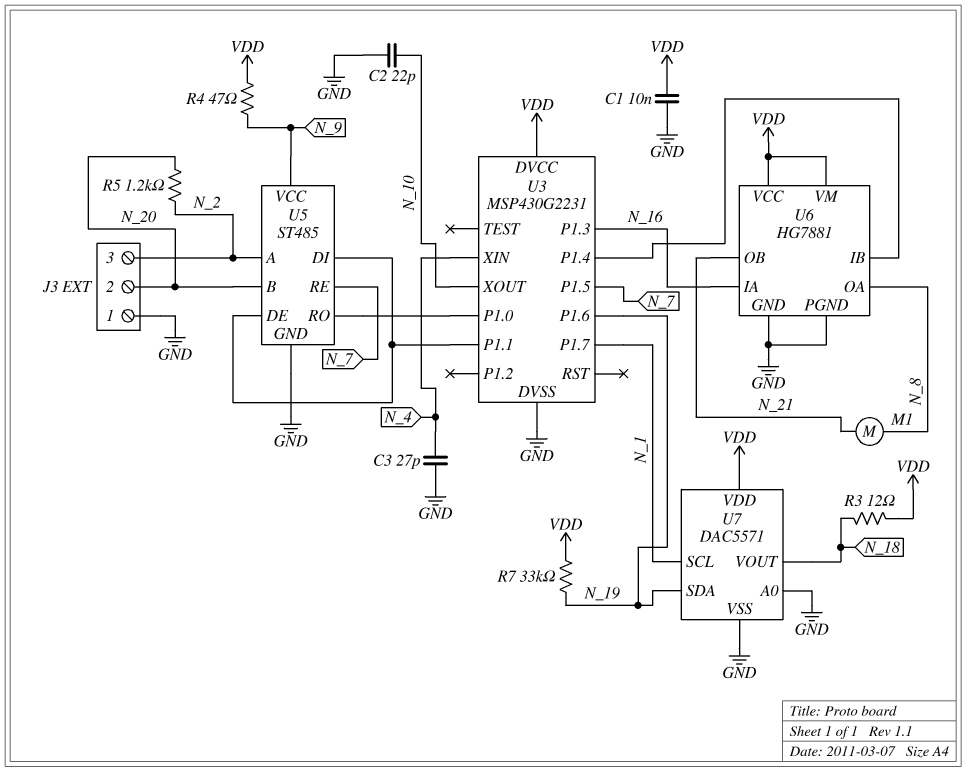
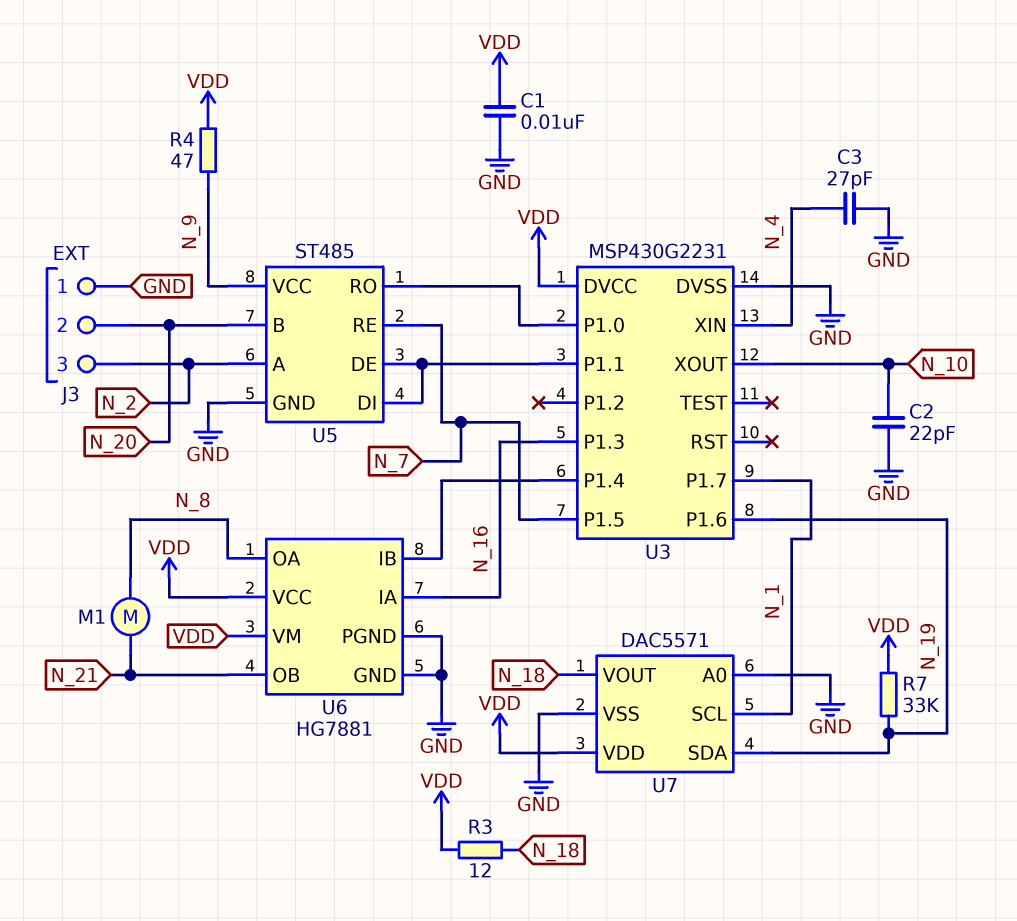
R5: 1.2k (N_2, N_20) -> none

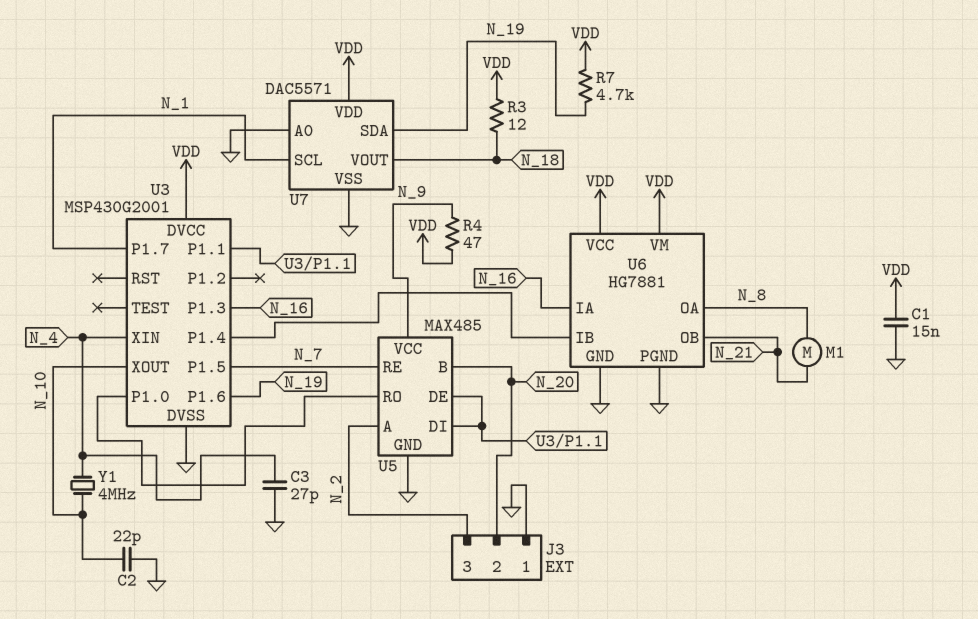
C1: 10nF (GND, VDD) -> 15nF (GND, VDD)
R7: 33k (N_19, VDD) -> 4.7k (N_19, VDD)
U3: MSP430G2231 -> MSP430G2001
U5: ST485 -> MAX485
Y1: none -> 4MHz (N_4, N_10)

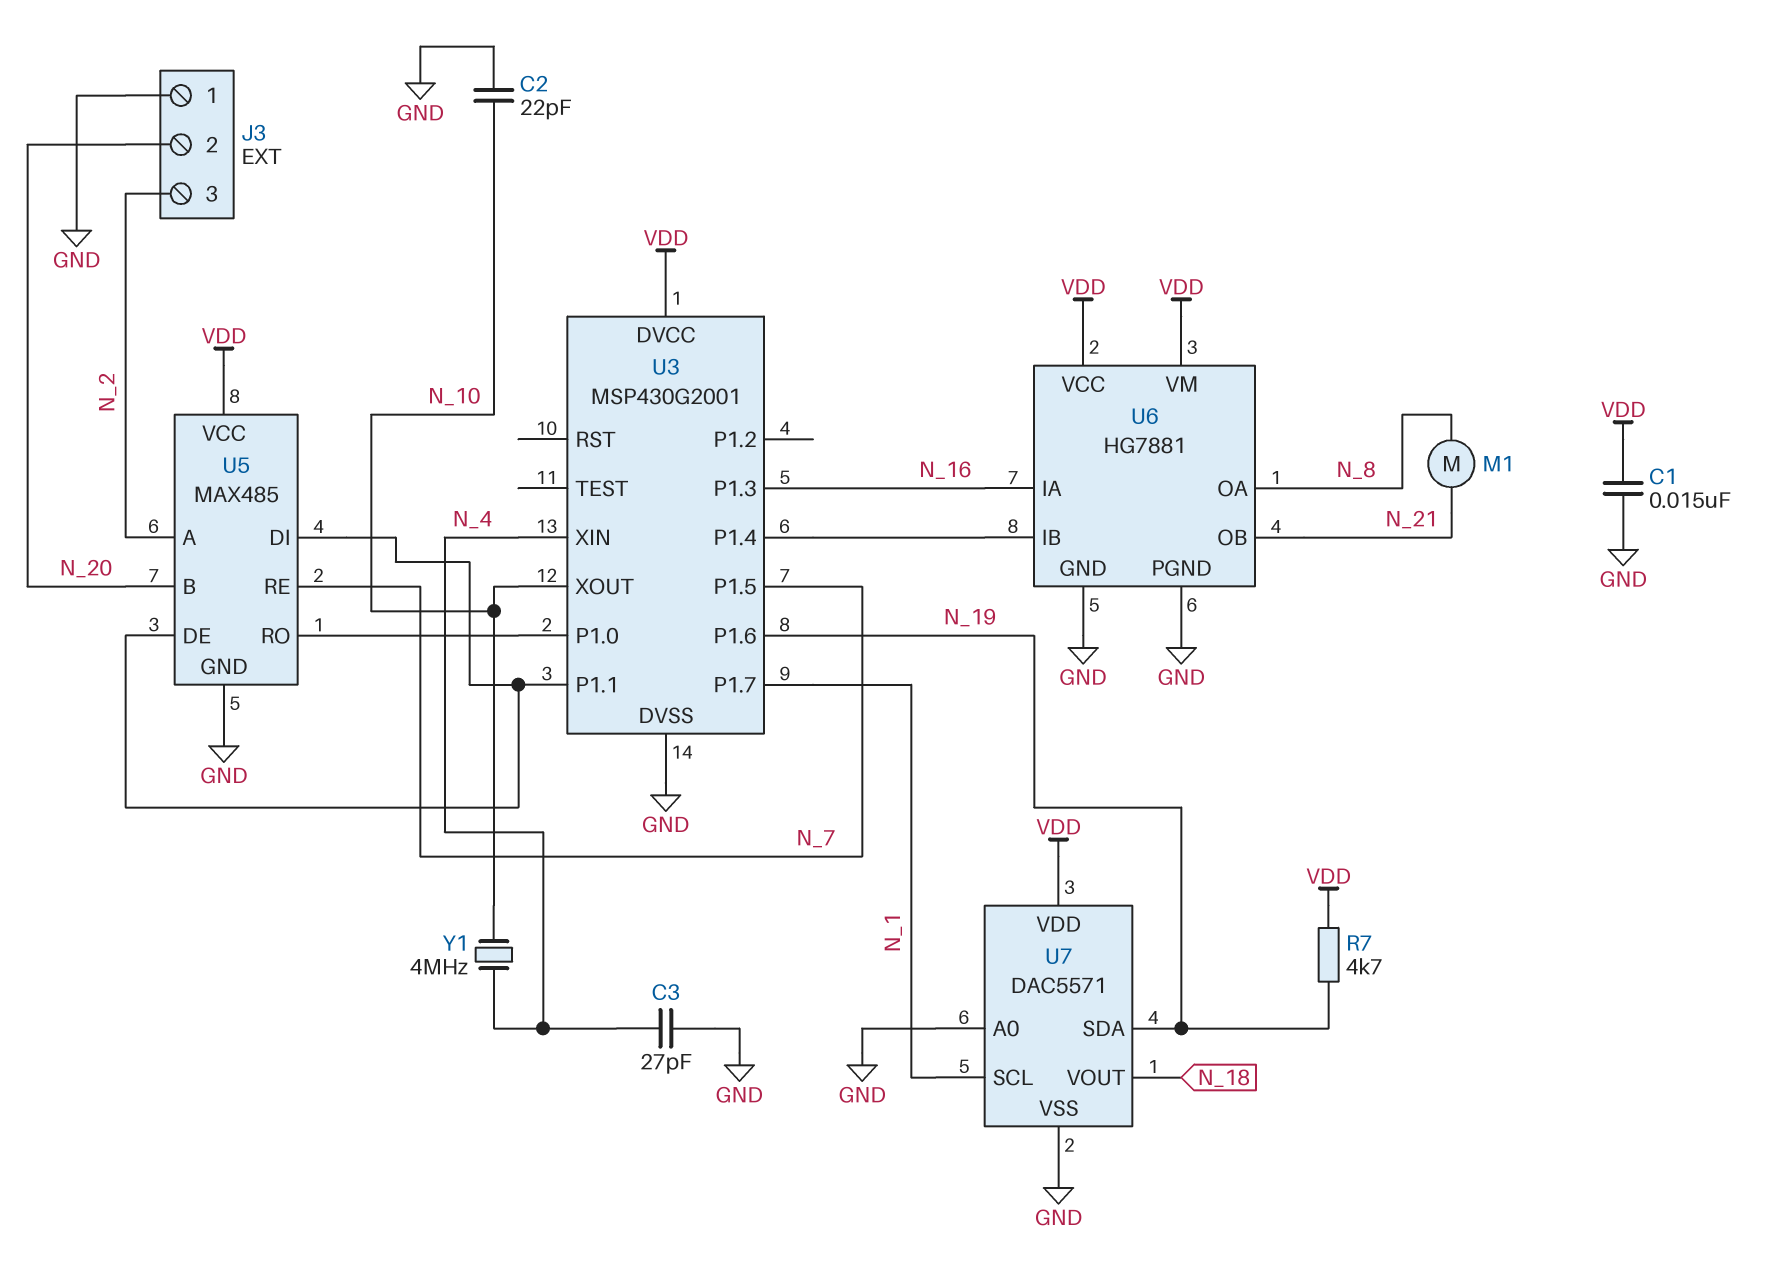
R3: 12 (N_18, VDD) -> none
R4: 47 (N_9, VDD) -> none
U5 pin VCC: N_9 -> VDD

